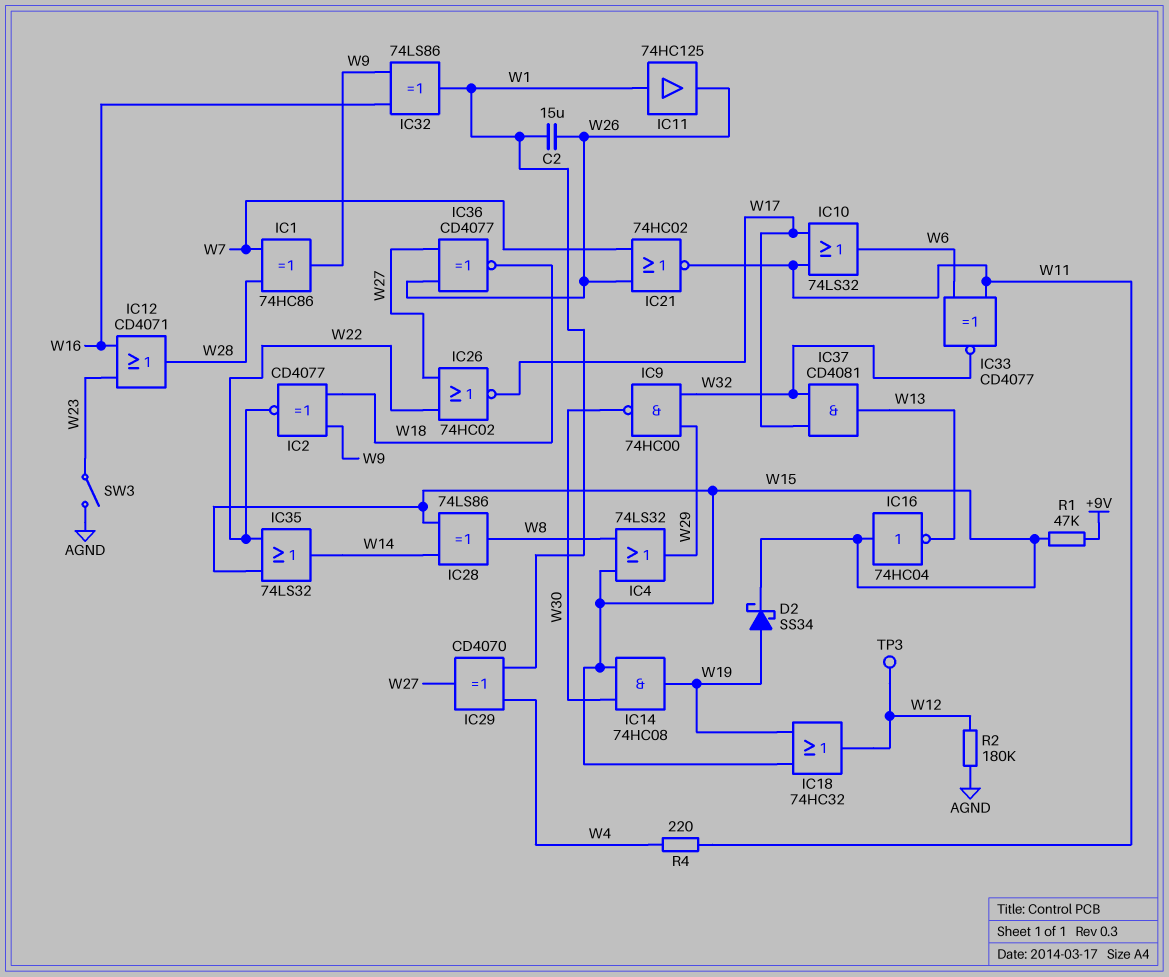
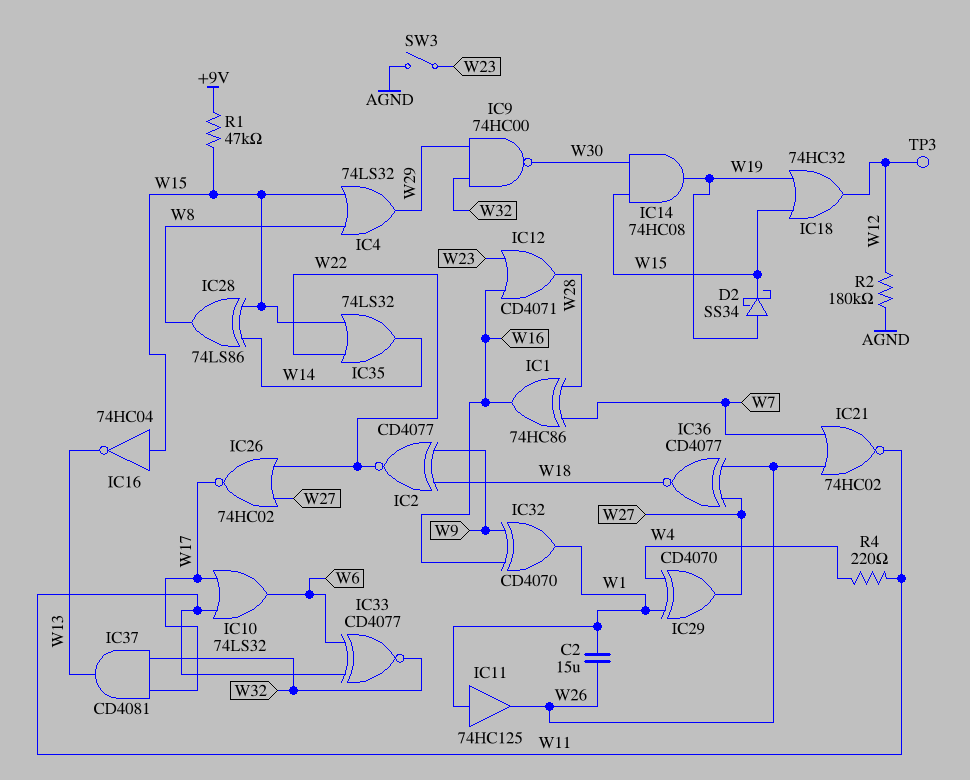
IC1: XOR 74HC86 (in W7, in W28, out W9) -> XOR 74HC86 (in W7, in W28, out W16)
IC32: XOR 74LS86 (in W9, in W16, out W1) -> XOR CD4070 (in W9, in W16, out W1)

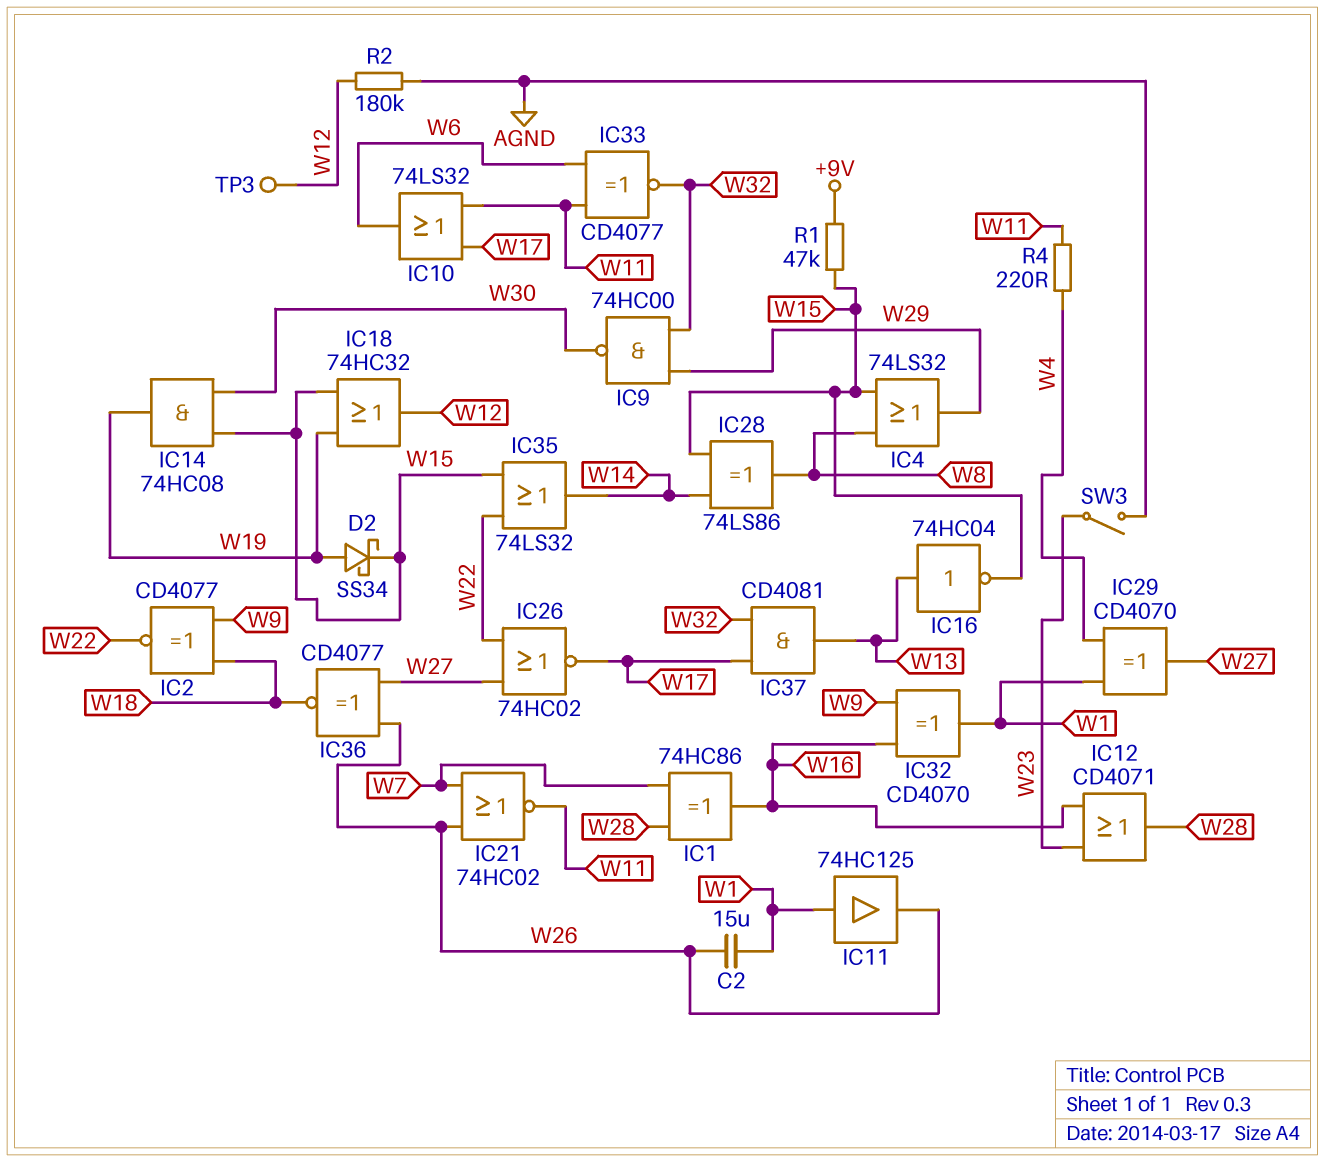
IC16: NOT 74HC04 (in W15, out W13) -> NOT 74HC04 (in W13, out W15)

